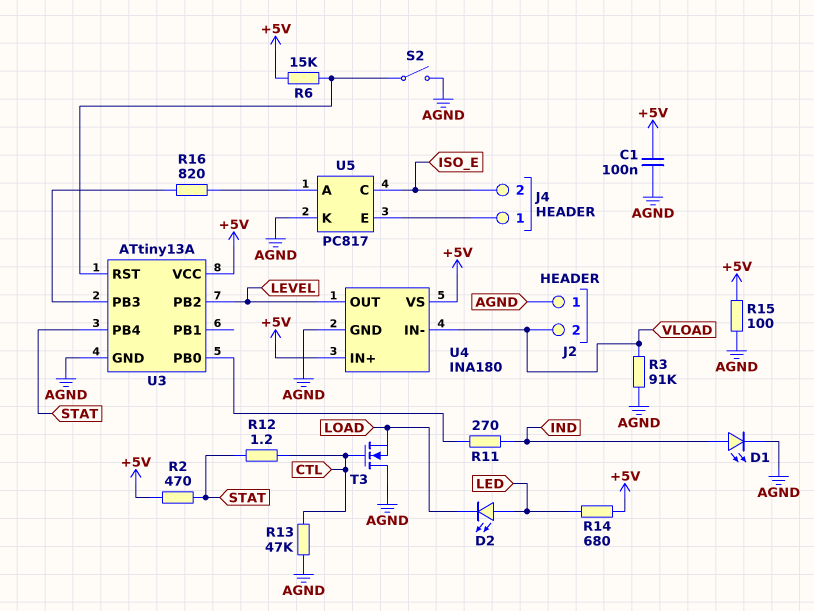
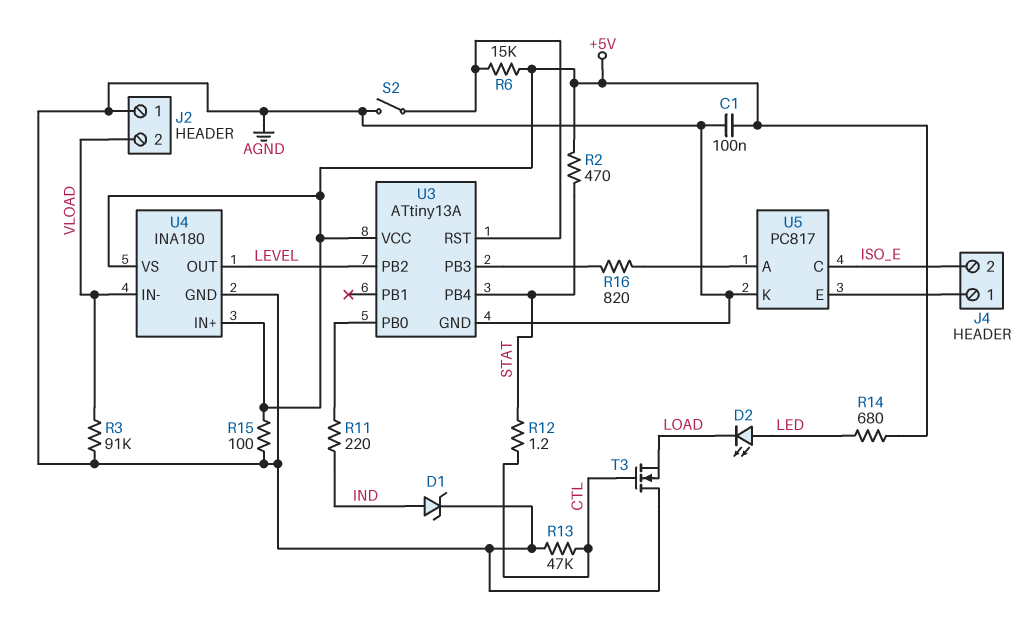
D1: LED (A IND, K AGND) -> zener (A IND, K AGND)
R11: 270 (IND, U3/PB0) -> 220 (IND, U3/PB0)

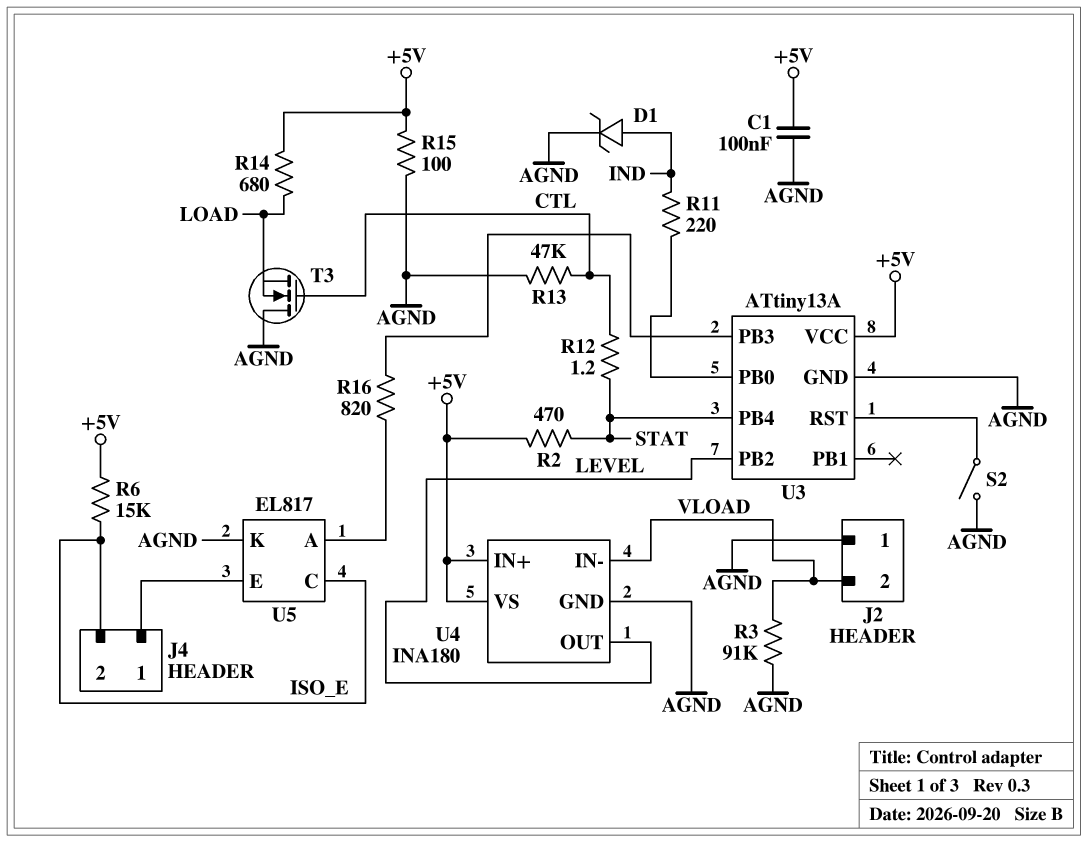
D2: LED (A LED, K LOAD) -> none
R6: 15k (+5V, U3/RST) -> 15k (+5V, ISO_E)
R14: 680 (+5V, LED) -> 680 (+5V, LOAD)
U5: PC817 -> EL817

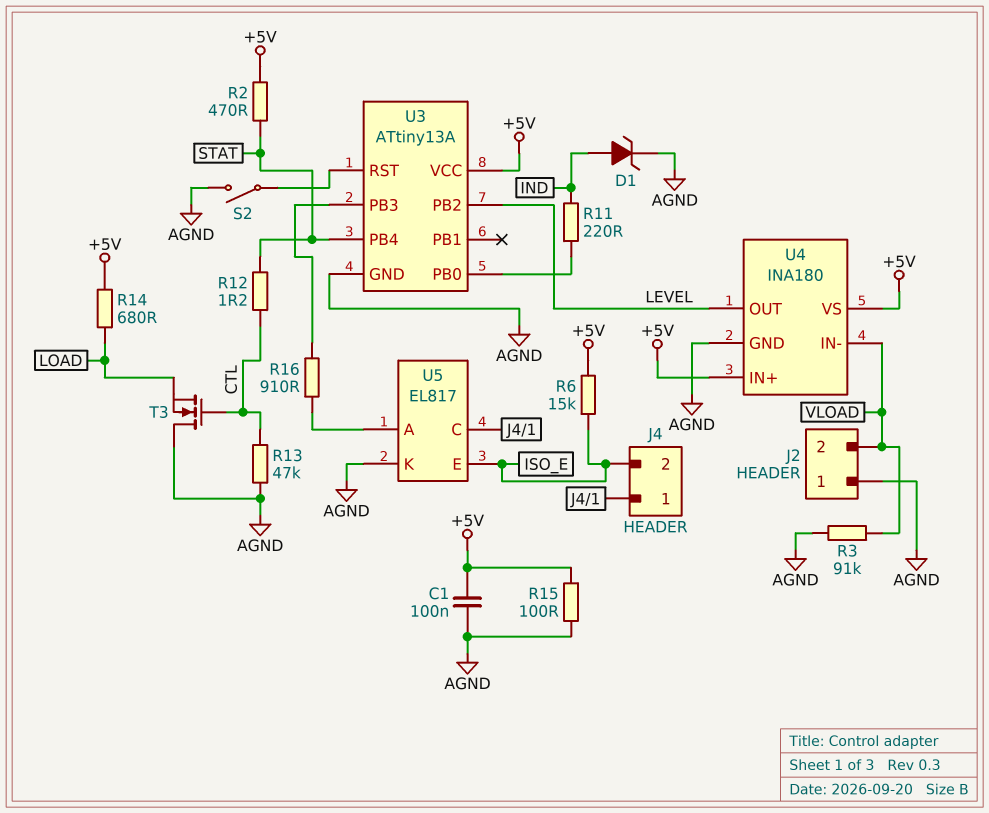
R16: 820 (U3/PB3, U5/A) -> 910 (U3/PB3, U5/A)
U5 pin C: ISO_E -> J4/1
U5 pin E: J4/1 -> ISO_E

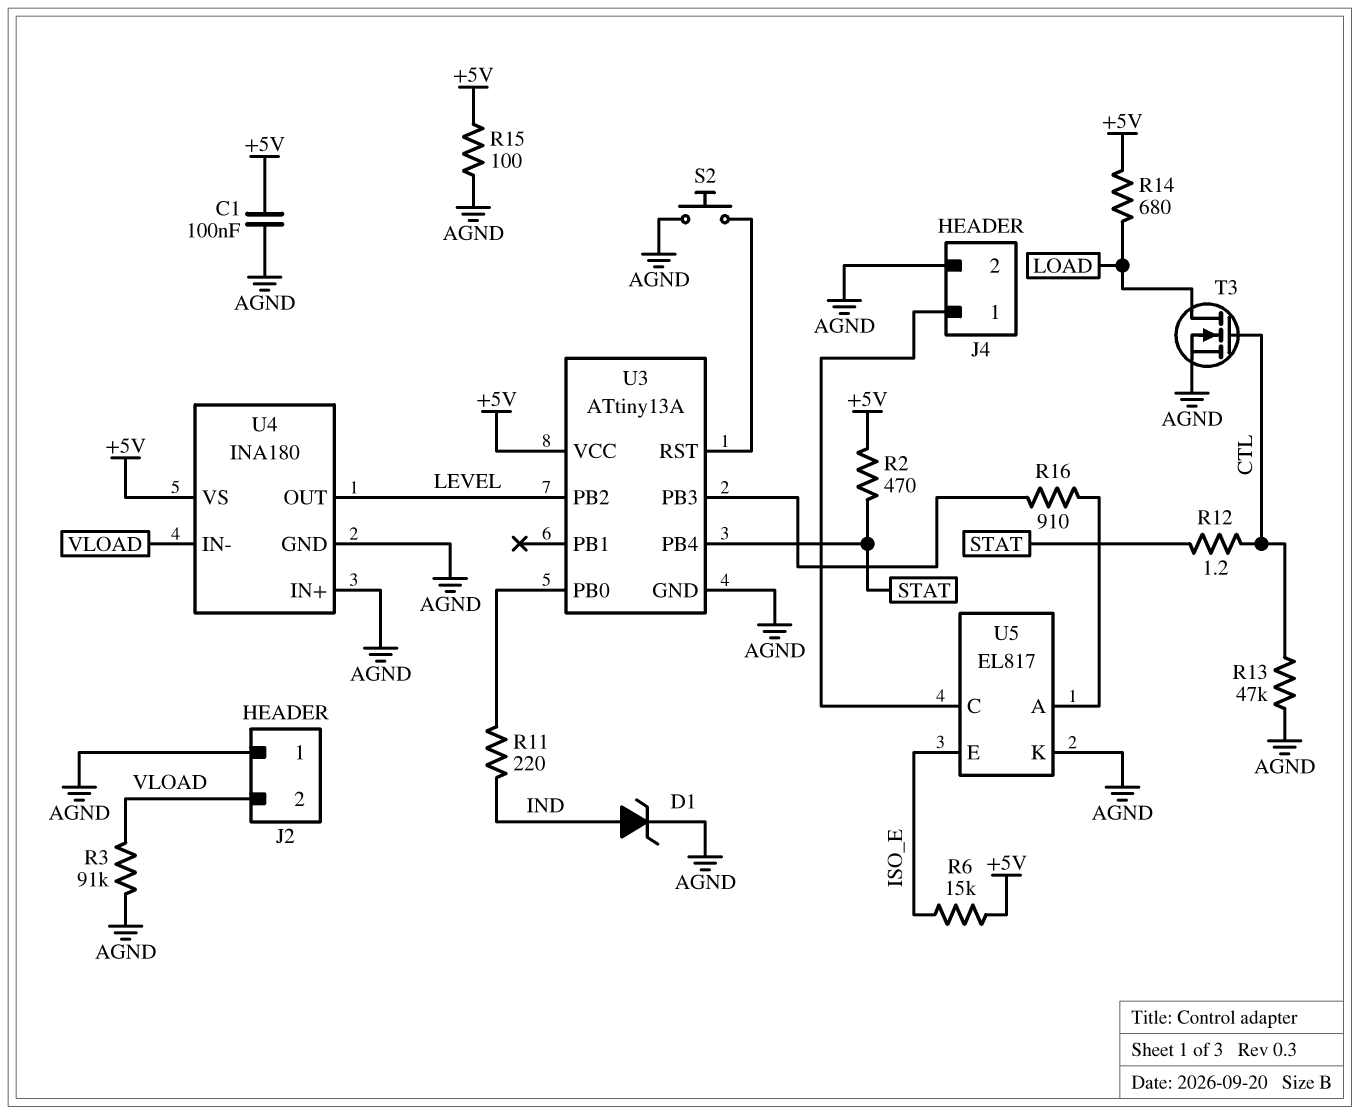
J4 pin 2: ISO_E -> AGND
S2: switch (AGND, U3/RST) -> button (AGND, U3/RST)
T3: NMOS (G CTL, D AGND, S LOAD) -> NMOS (G CTL, D LOAD, S AGND)
U4 pin IN+: +5V -> AGND

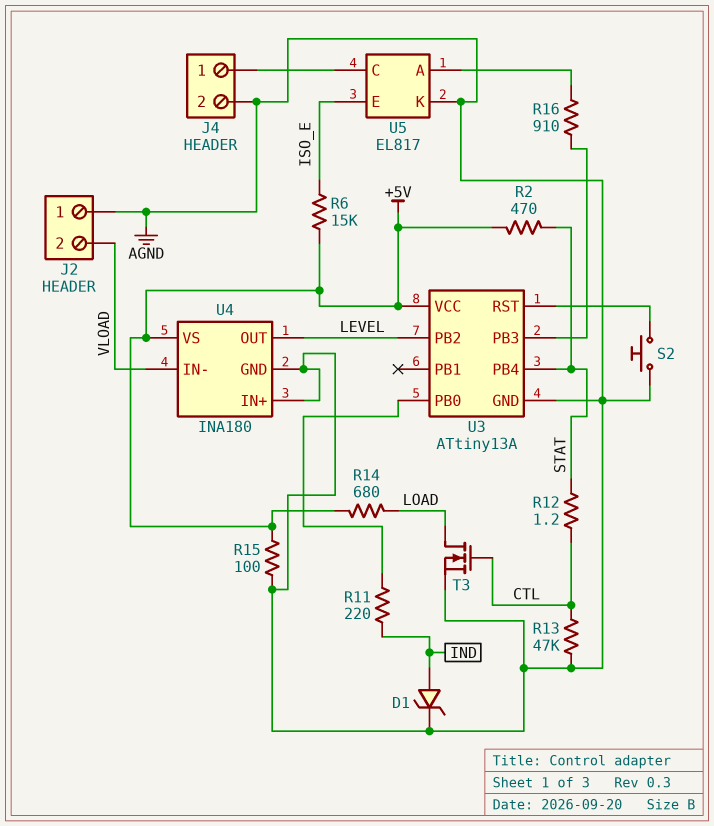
C1: 100nF (+5V, AGND) -> none
R3: 91k (AGND, VLOAD) -> none

